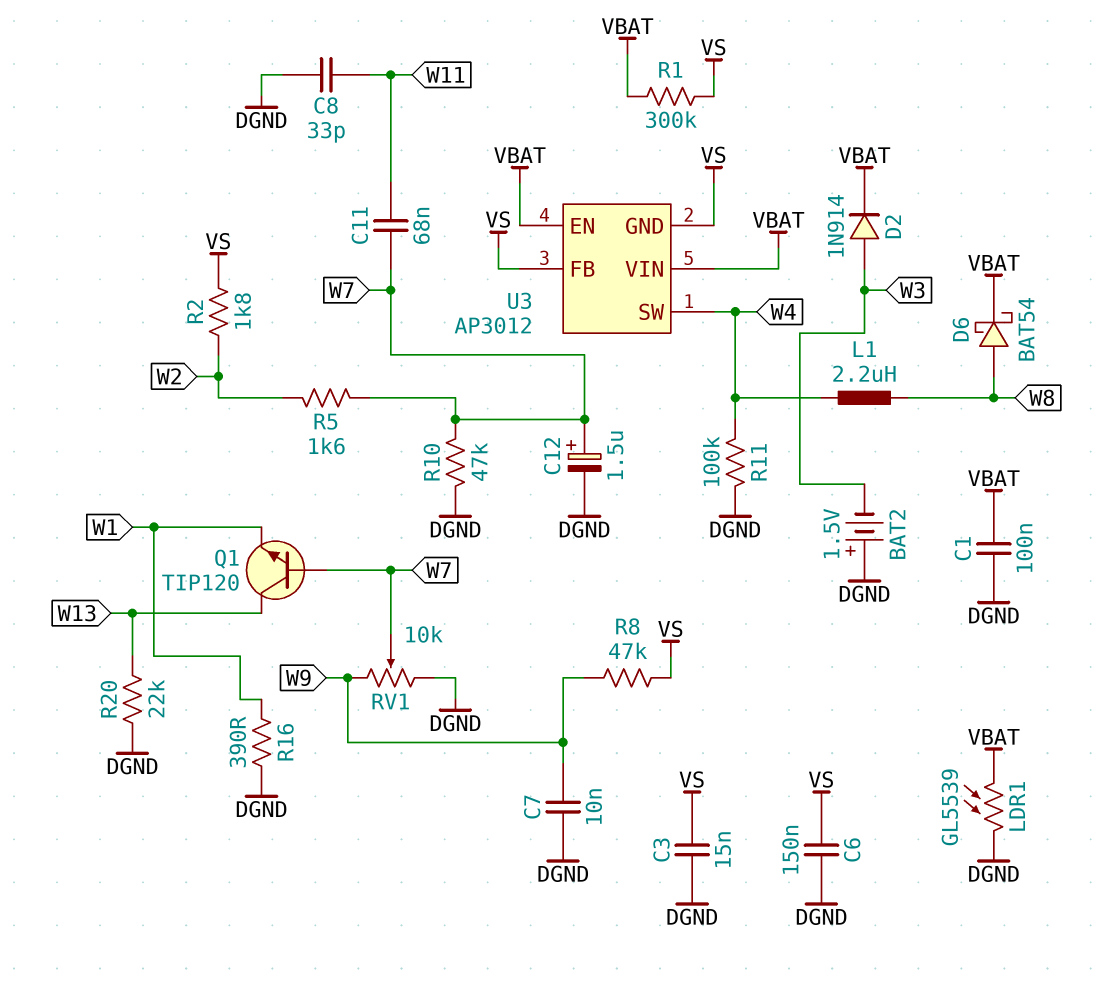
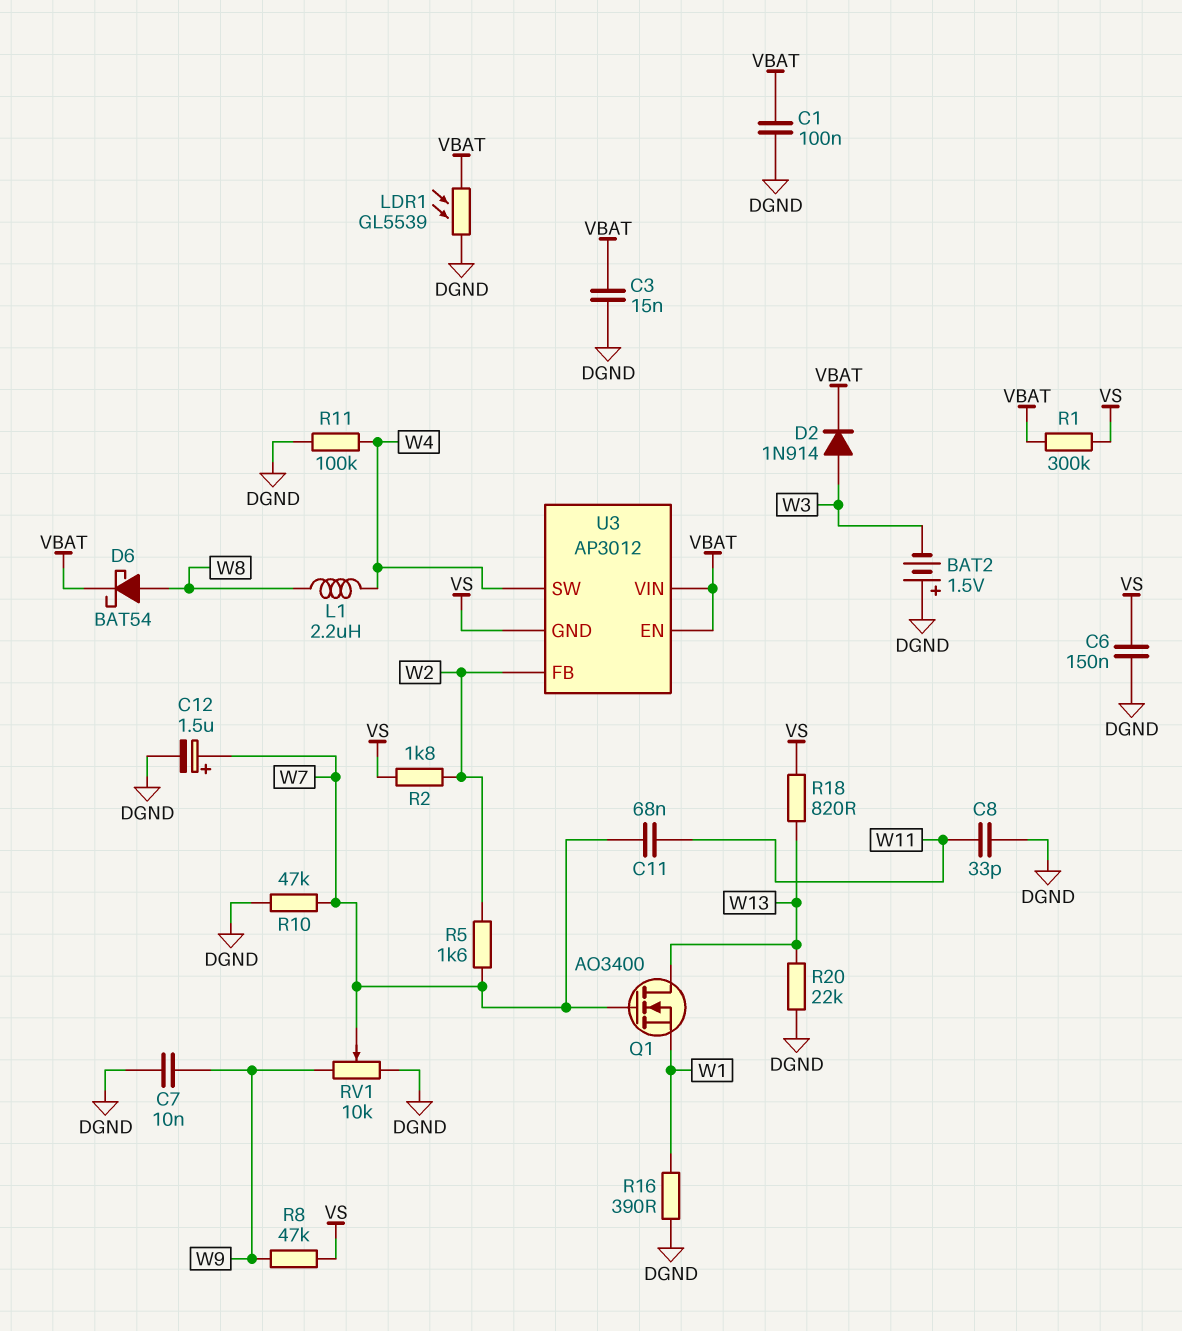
C3: 15nF (DGND, VS) -> 15nF (DGND, VBAT)
Q1: NPN TIP120 (B W7, C W13, E W1) -> NMOS AO3400 (G W7, D W13, S W1)
R18: none -> 820 (VS, W13)
U3 pin FB: VS -> W2

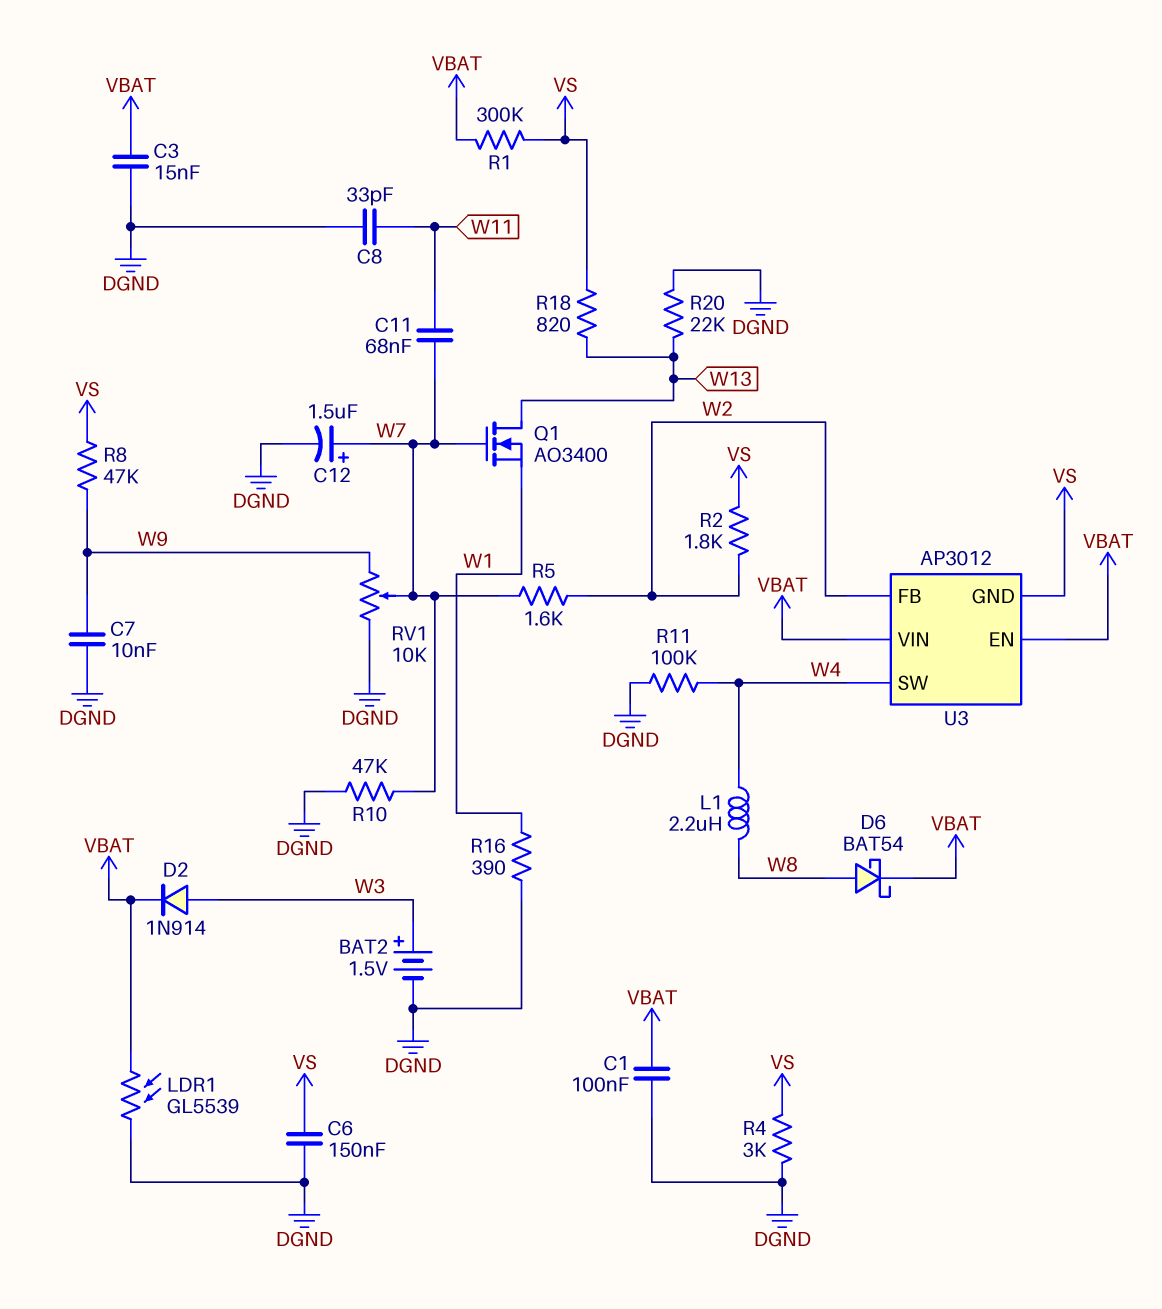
BAT2: 1.5V (plus DGND, minus W3) -> 1.5V (plus W3, minus DGND)
R4: none -> 3k (DGND, VS)

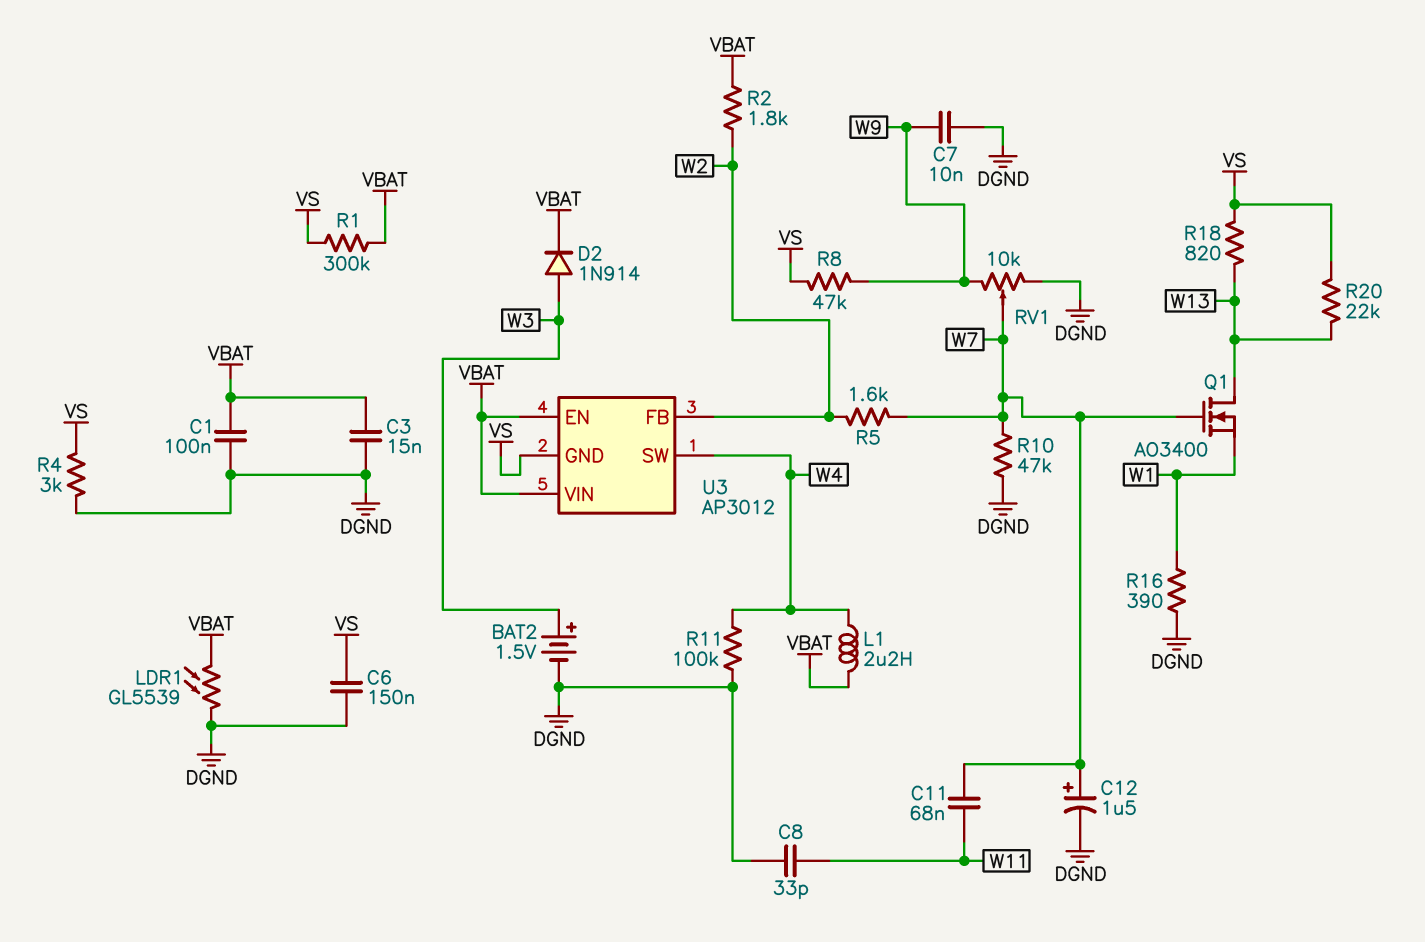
D6: schottky BAT54 (A W8, K VBAT) -> none
L1: 2.2uH (W4, W8) -> 2.2uH (VBAT, W4)
R2: 1.8k (VS, W2) -> 1.8k (VBAT, W2)
R20: 22k (DGND, W13) -> 22k (VS, W13)

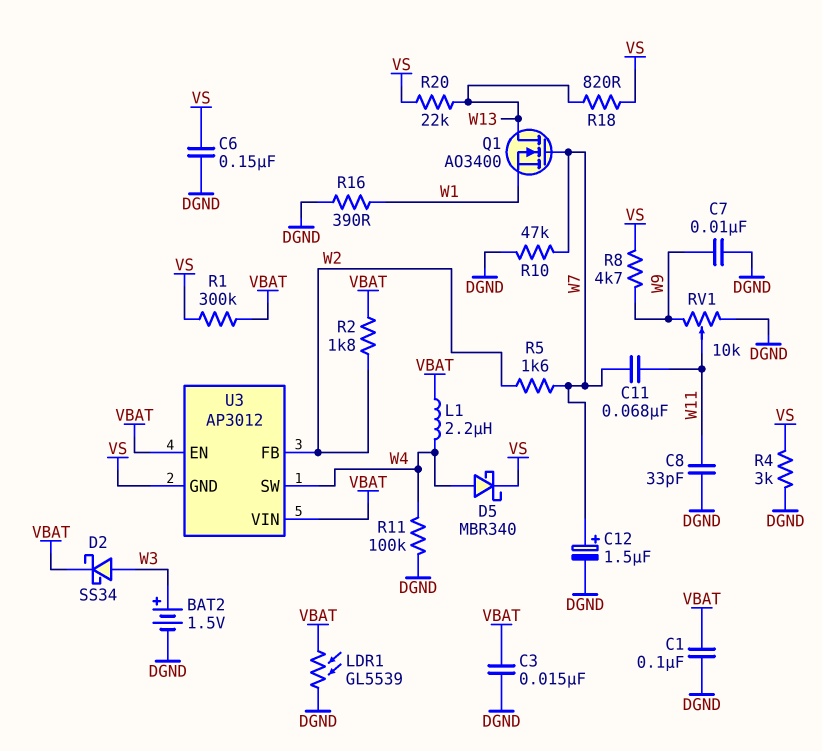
D2: diode 1N914 (A W3, K VBAT) -> schottky SS34 (A W3, K VBAT)
D5: none -> schottky MBR340 (A W4, K VS)
R8: 47k (VS, W9) -> 4.7k (VS, W9)
RV1: 10k (DGND, W9, wiper W7) -> 10k (DGND, W9, wiper W11)

